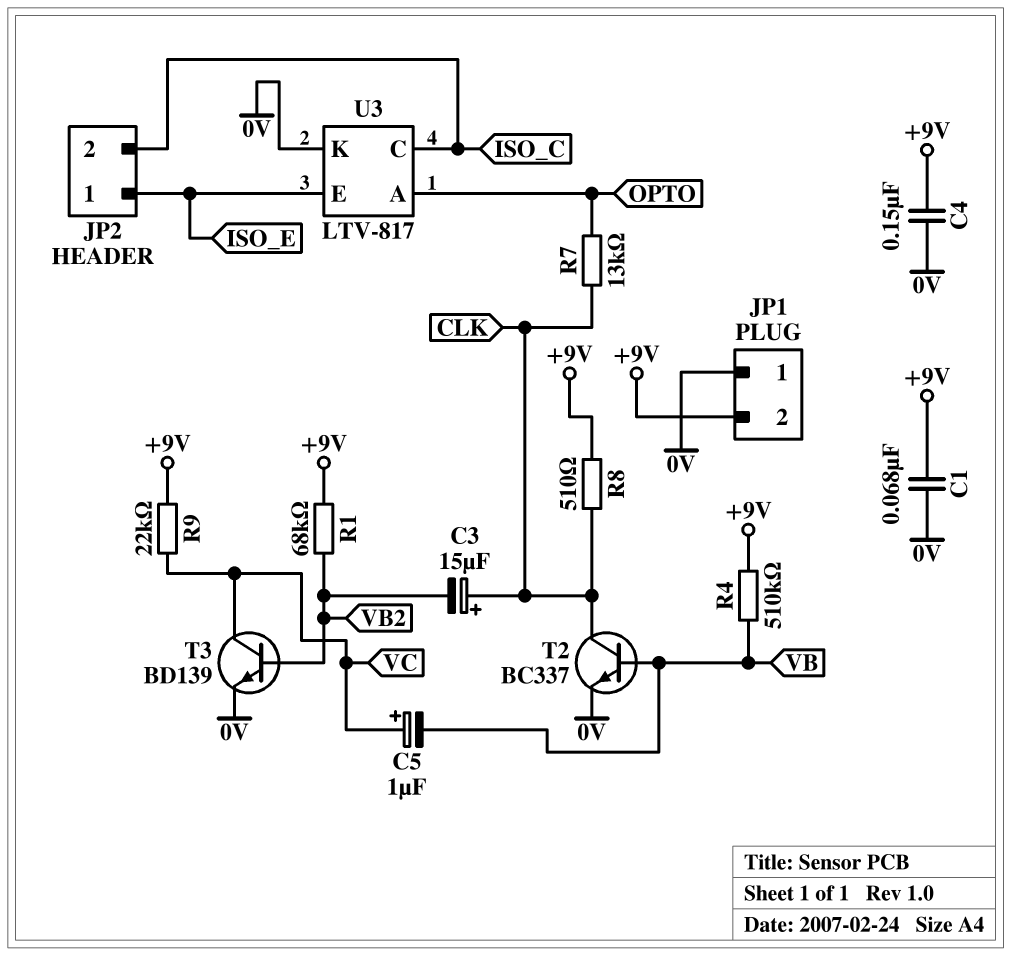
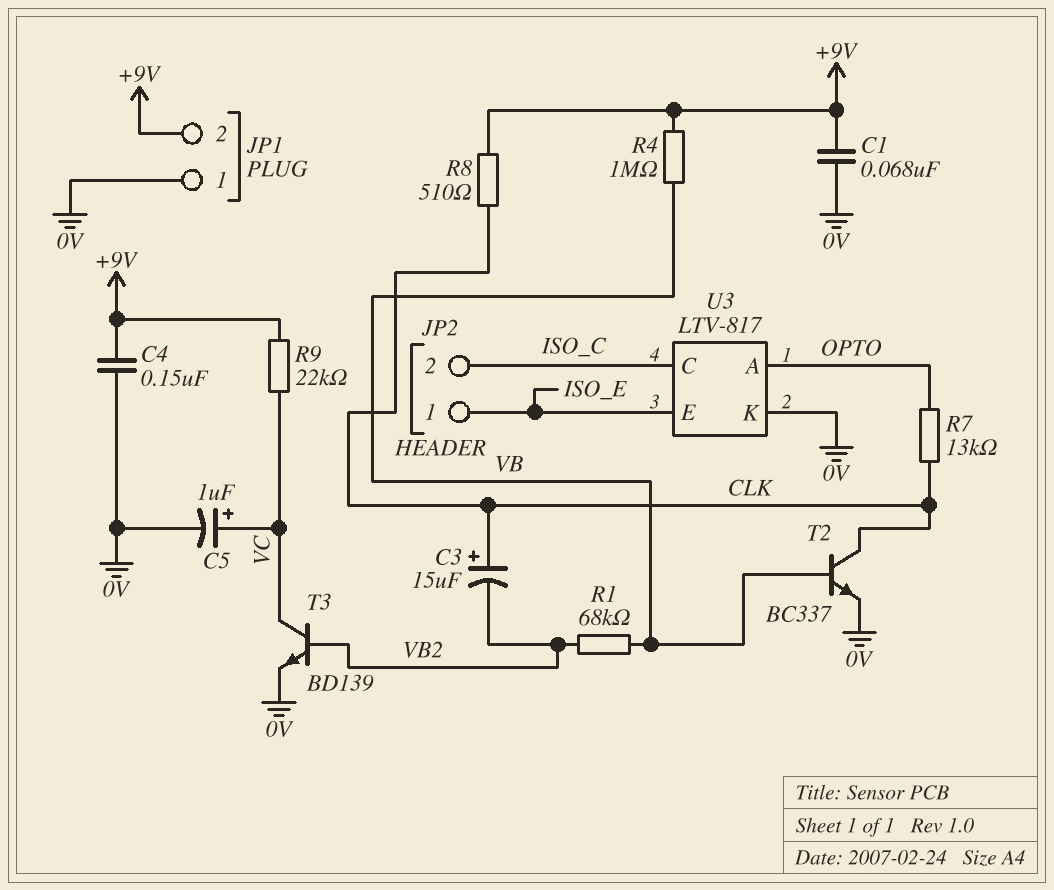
C5: 1uF (plus VC, minus VB) -> 1uF (plus VC, minus 0V)
R1: 68k (+9V, VB2) -> 68k (VB, VB2)
R4: 510k (+9V, VB) -> 1M (+9V, VB)

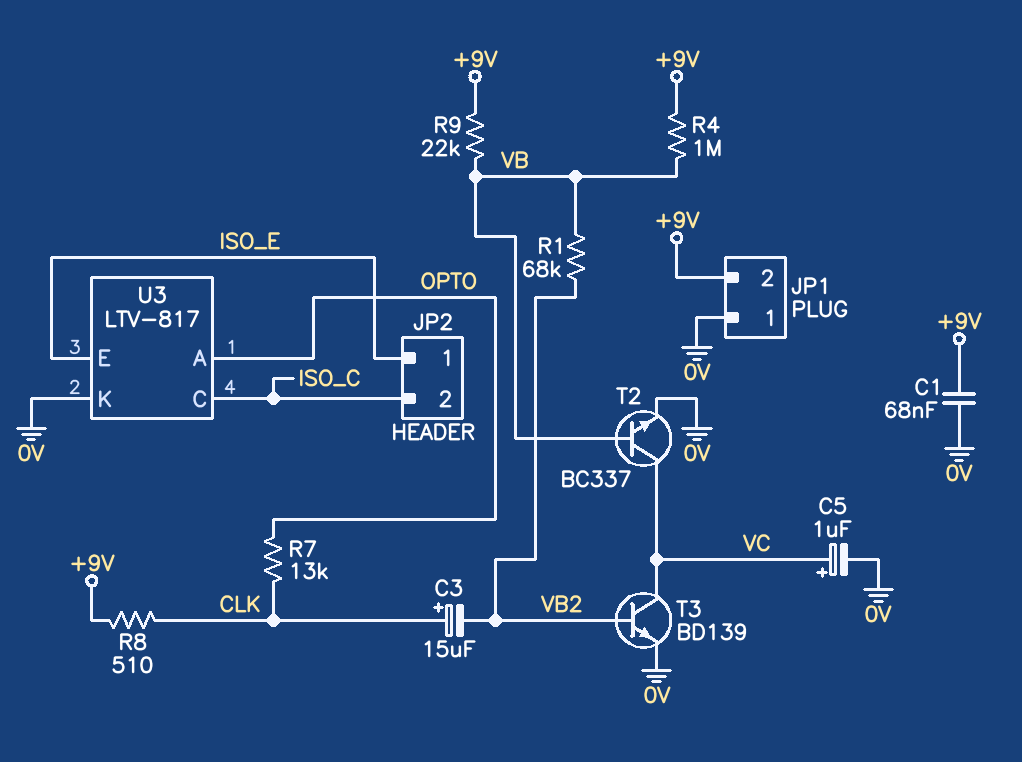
C4: 150nF (+9V, 0V) -> none
R9: 22k (+9V, VC) -> 22k (+9V, VB)
T2: NPN BC337 (B VB, C CLK, E 0V) -> NPN BC337 (B VB, C VC, E 0V)

